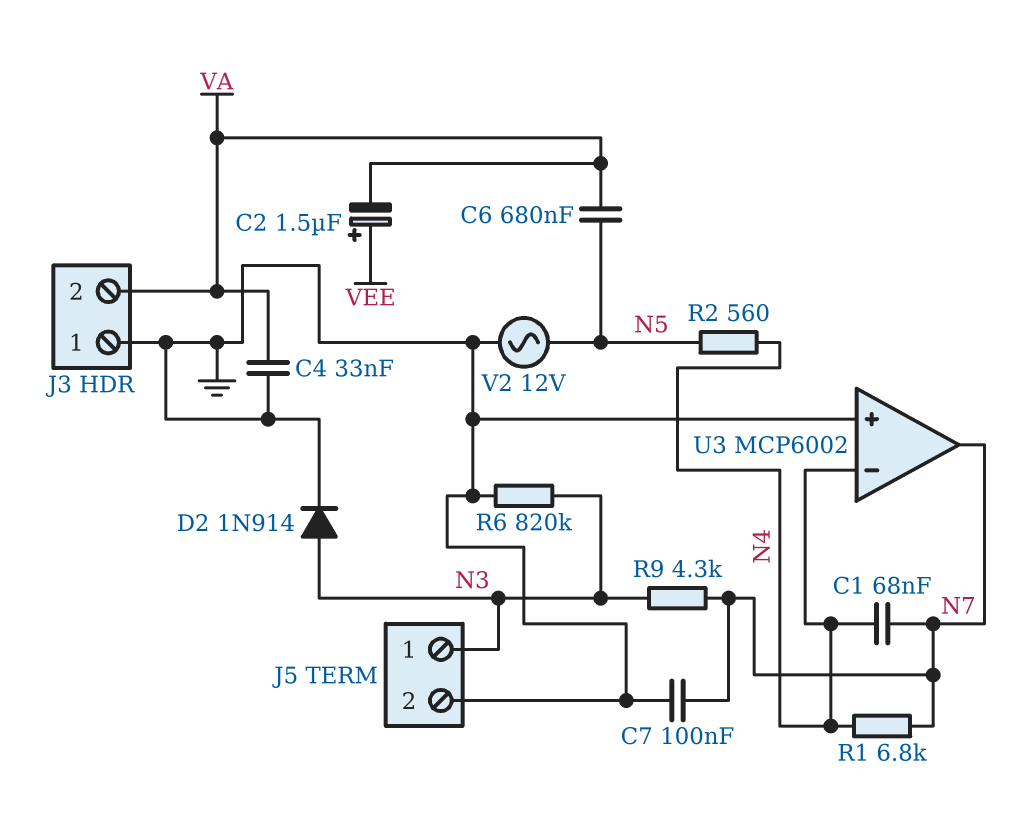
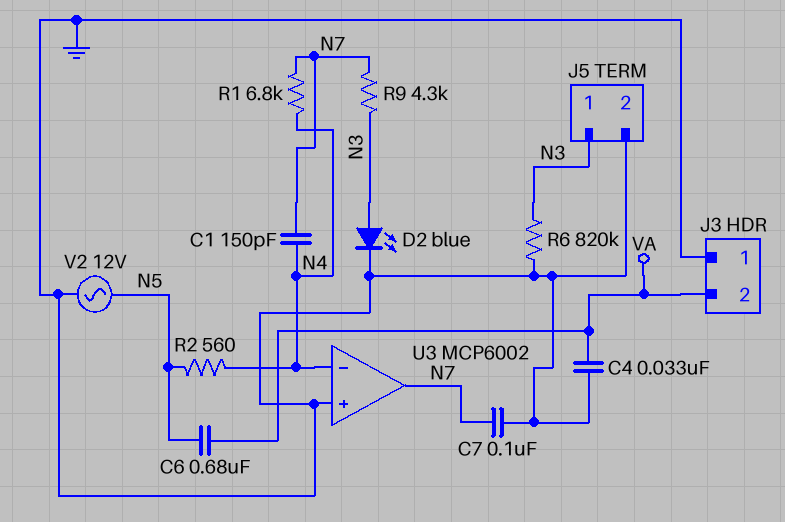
C1: 68nF (N4, N7) -> 150pF (N4, N7)
C2: 1.5uF (plus VEE, minus VA) -> none
D2: diode 1N914 (A N3, K GND) -> LED blue (A N3, K GND)

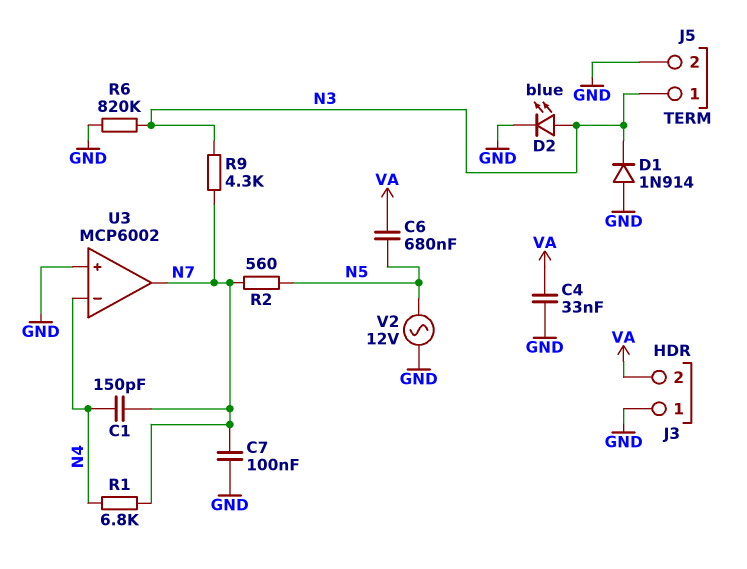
D1: none -> diode 1N914 (A GND, K N3)
R2: 560 (N4, N5) -> 560 (N5, N7)

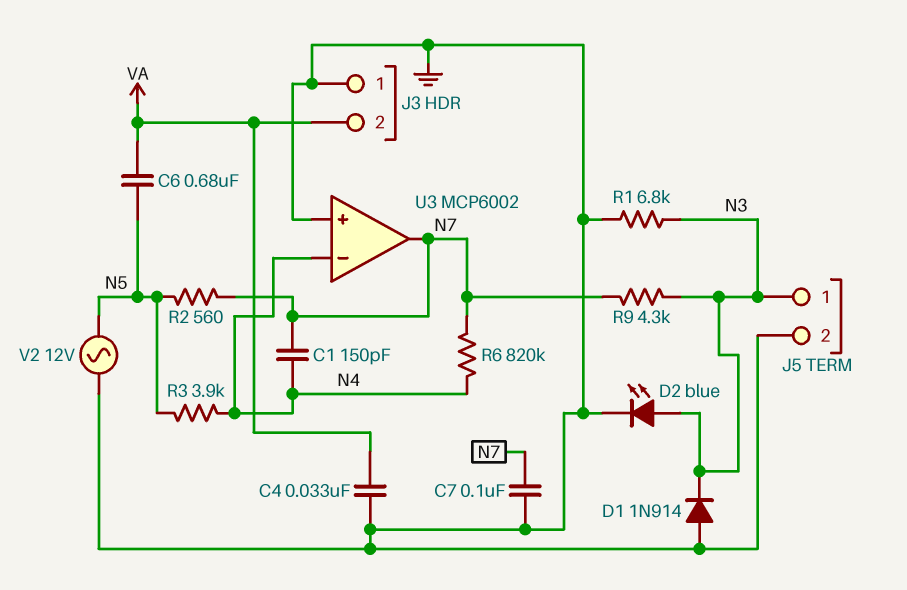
R1: 6.8k (N4, N7) -> 6.8k (GND, N3)
R3: none -> 3.9k (N4, N5)
R6: 820k (GND, N3) -> 820k (N4, N7)

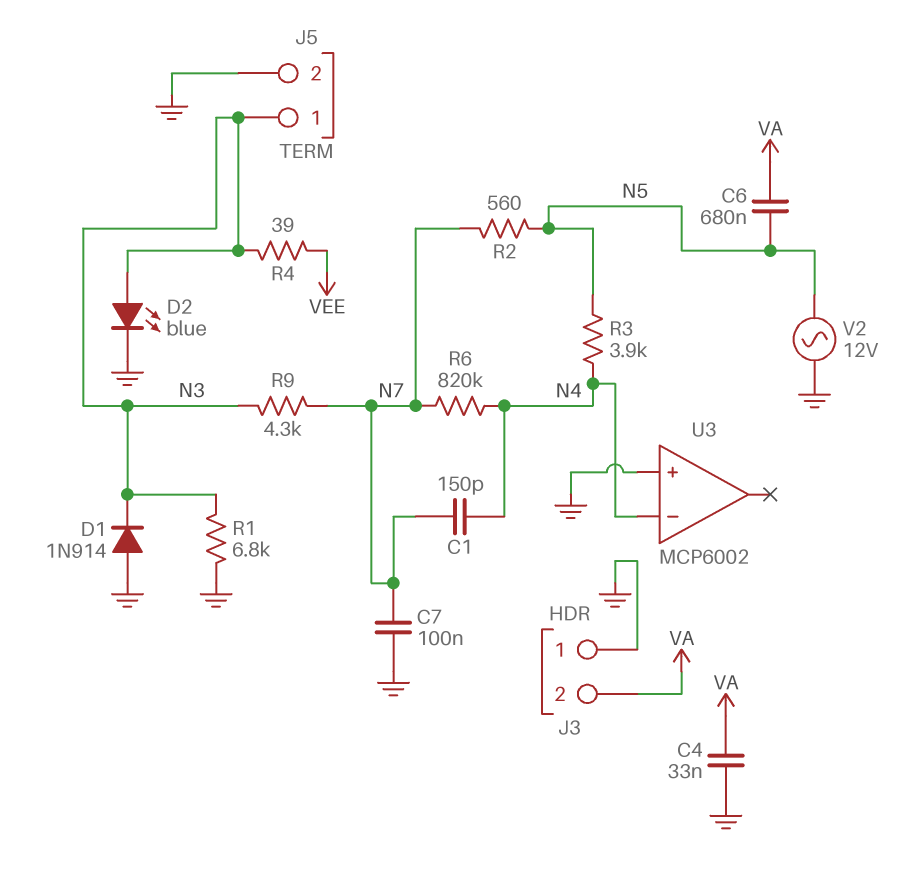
R4: none -> 39 (N3, VEE)
U3 pin out: N7 -> none

